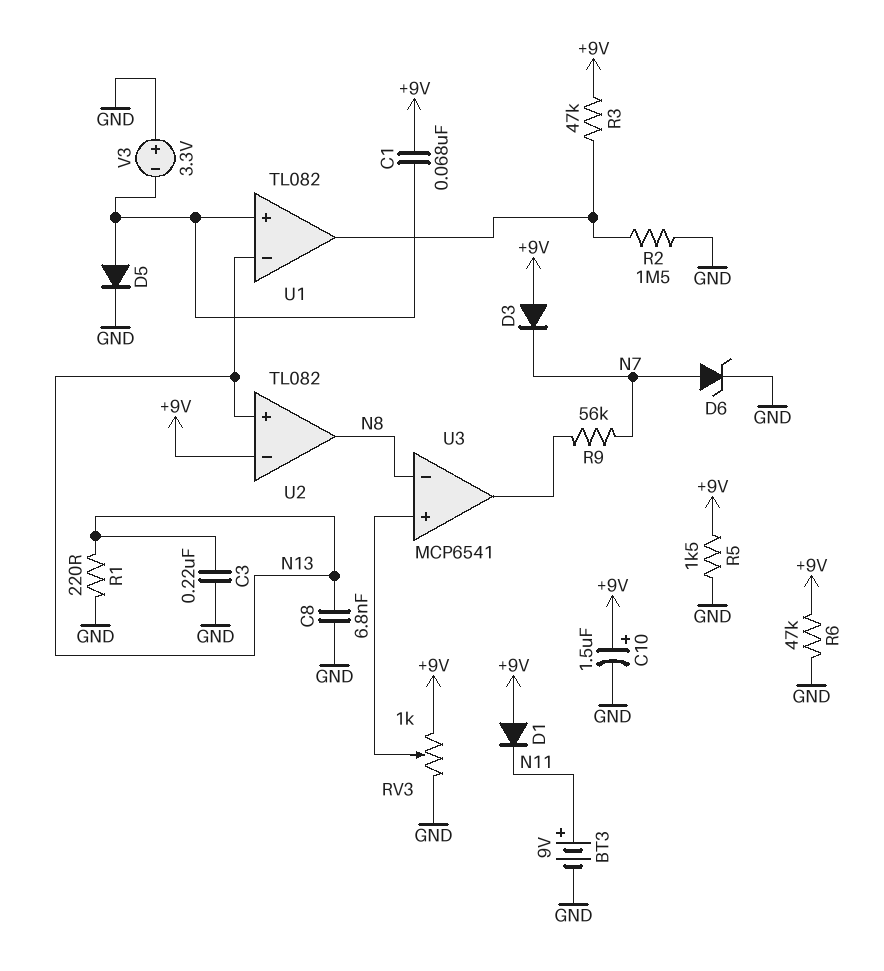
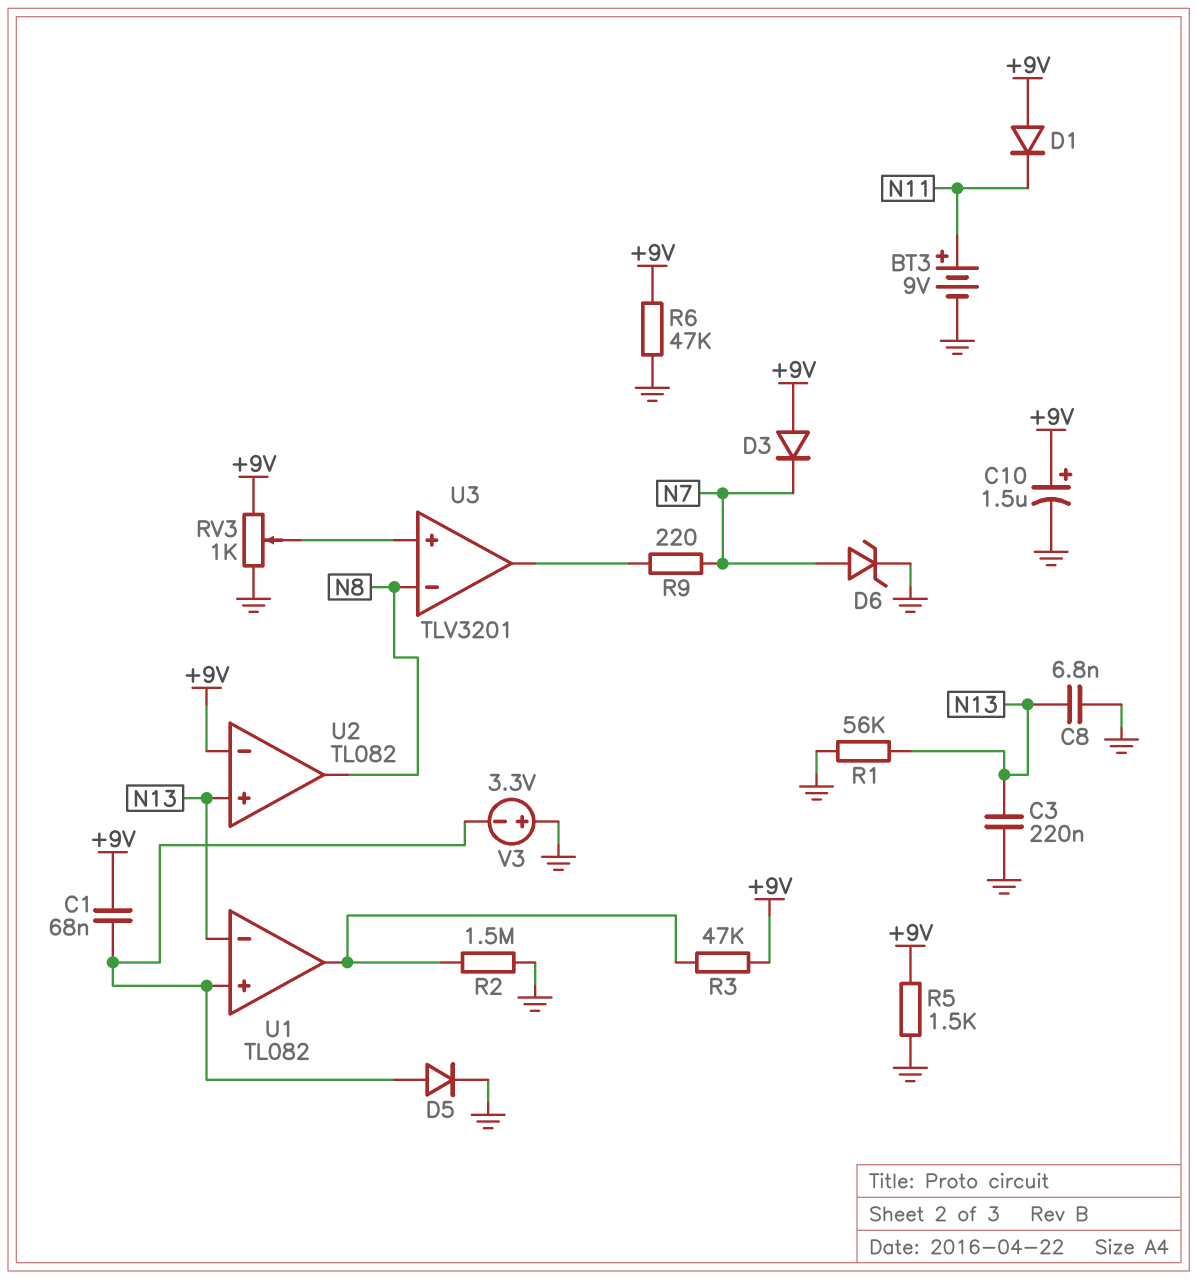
R1: 220 (GND, N13) -> 56k (GND, N13)
R9: 56k (N7, U3/out) -> 220 (N7, U3/out)
U3: MCP6541 -> TLV3201

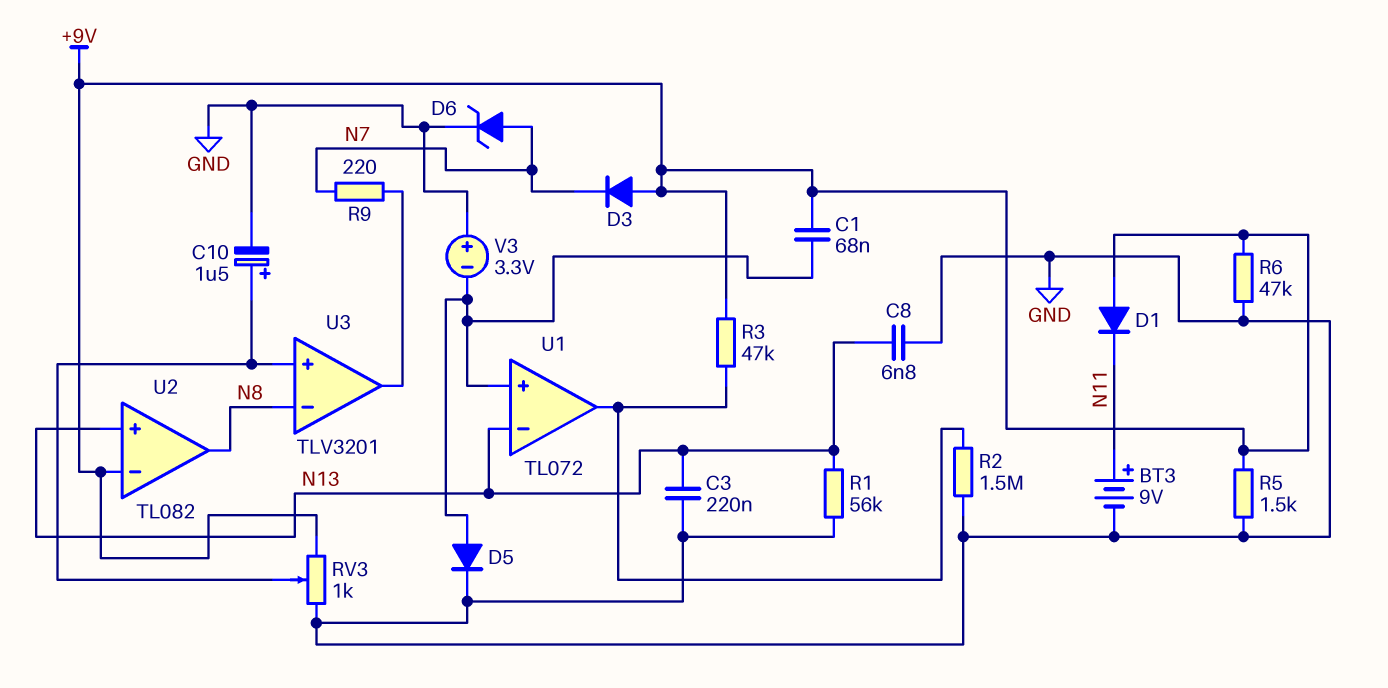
C10: 1.5uF (plus +9V, minus GND) -> 1.5uF (plus U3/in+, minus GND)
U1: TL082 -> TL072

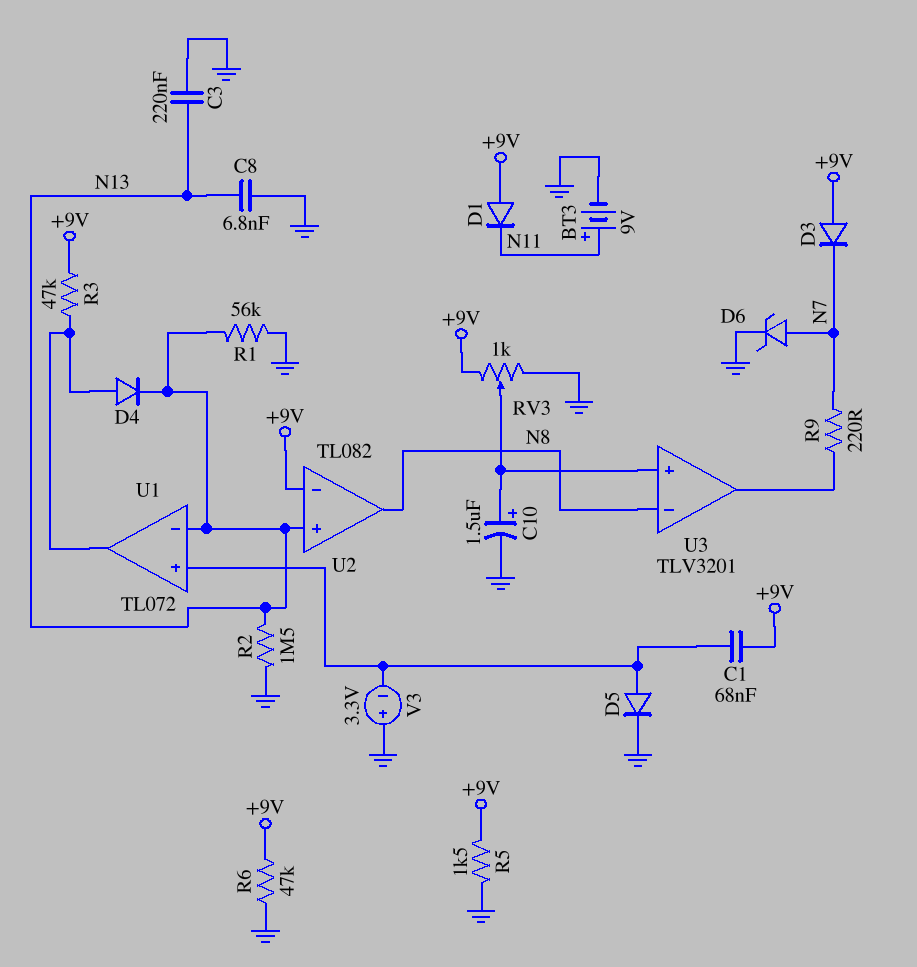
D4: none -> diode (A U1/out, K N13)
R2: 1.5M (GND, U1/out) -> 1.5M (GND, N13)

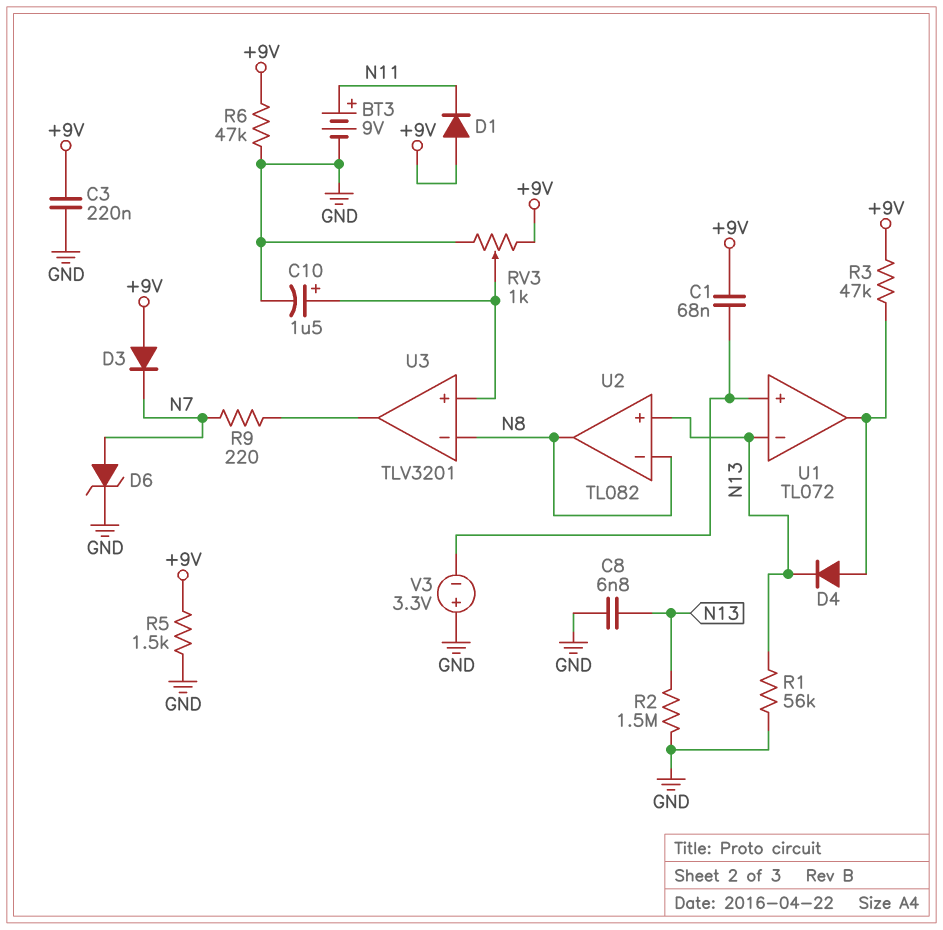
C3: 220nF (GND, N13) -> 220nF (+9V, GND)
D5: diode (A U1/in+, K GND) -> none
U2 pin in-: +9V -> N8

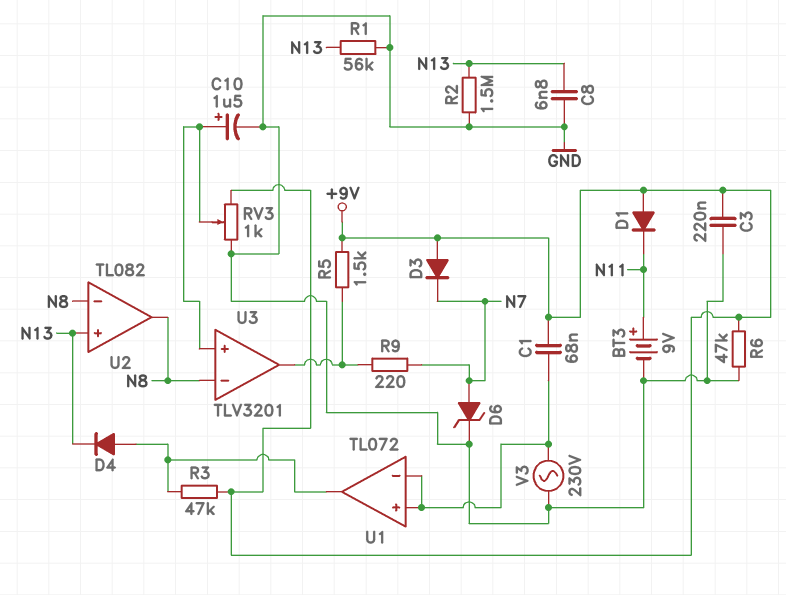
R5: 1.5k (+9V, GND) -> 1.5k (+9V, U3/out)
U1 pin in-: N13 -> U1/in+
V3: 3.3V (plus GND, minus U1/in+) -> AC 230V (GND, U1/in+)

